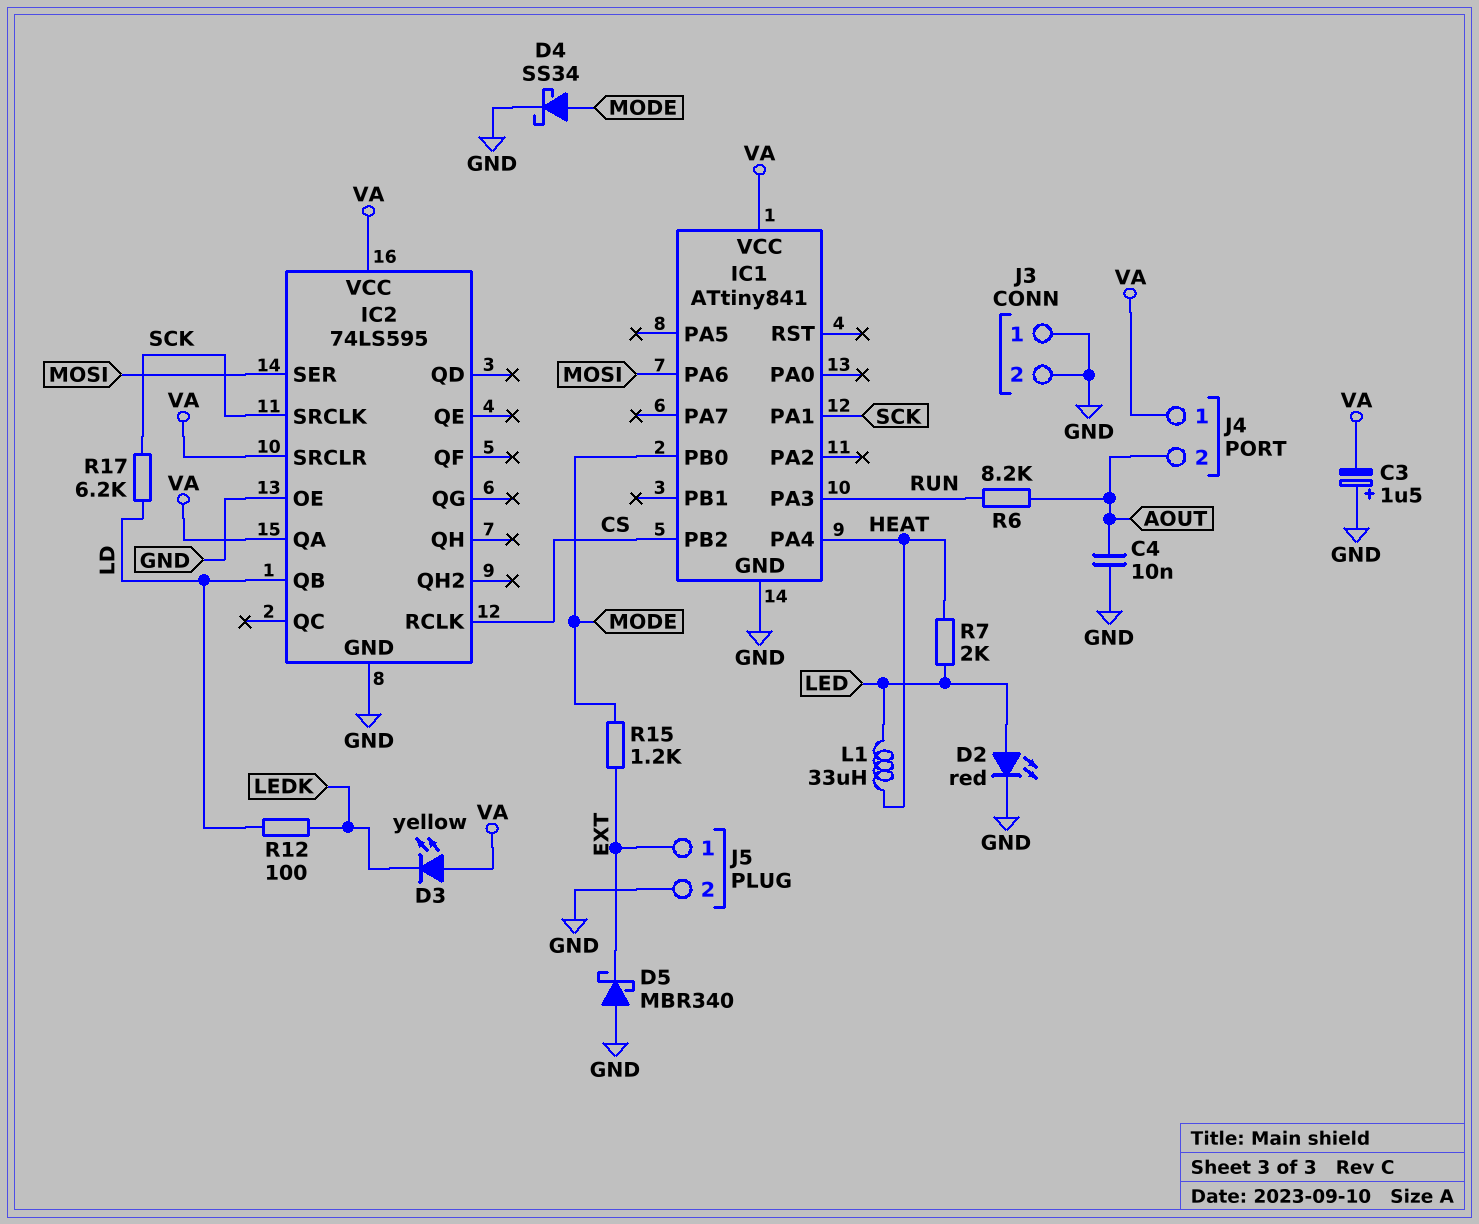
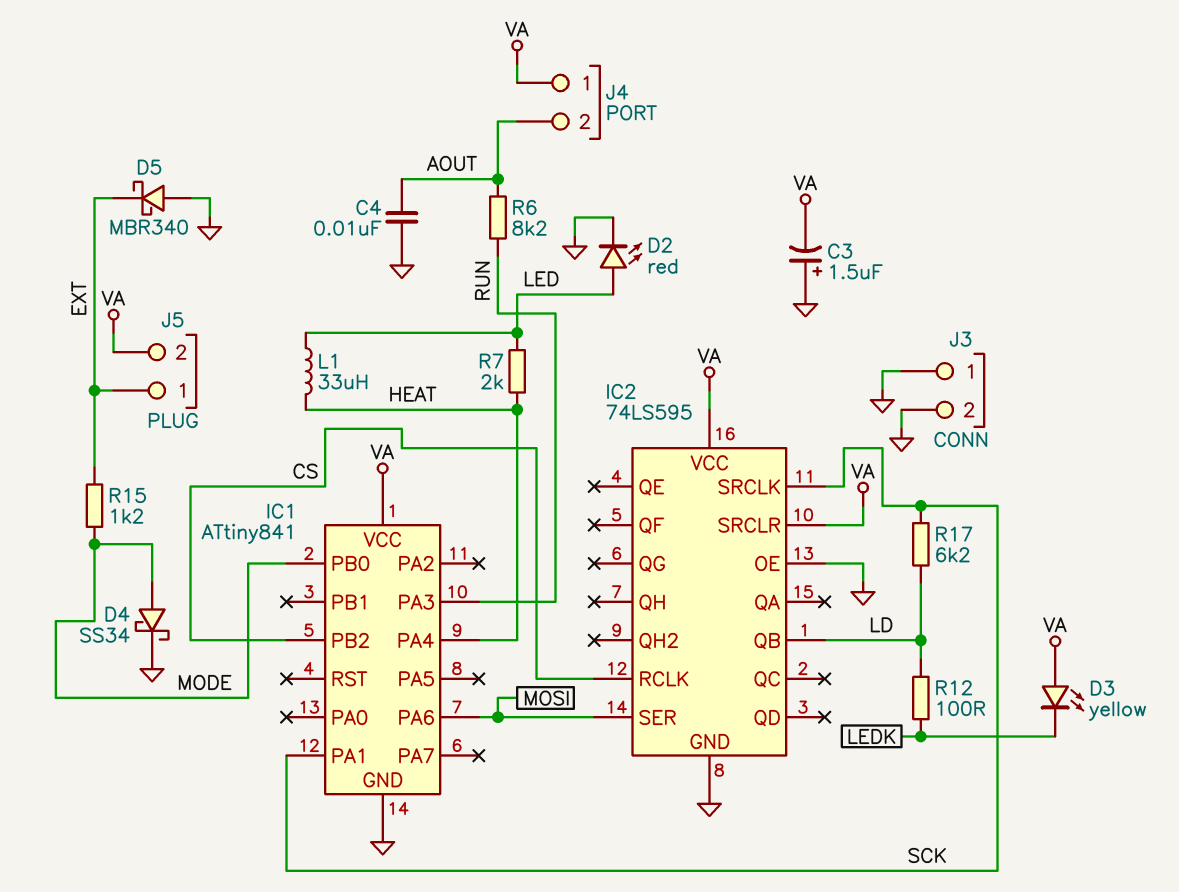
IC2 pin QA: VA -> none
J5 pin 2: GND -> VA

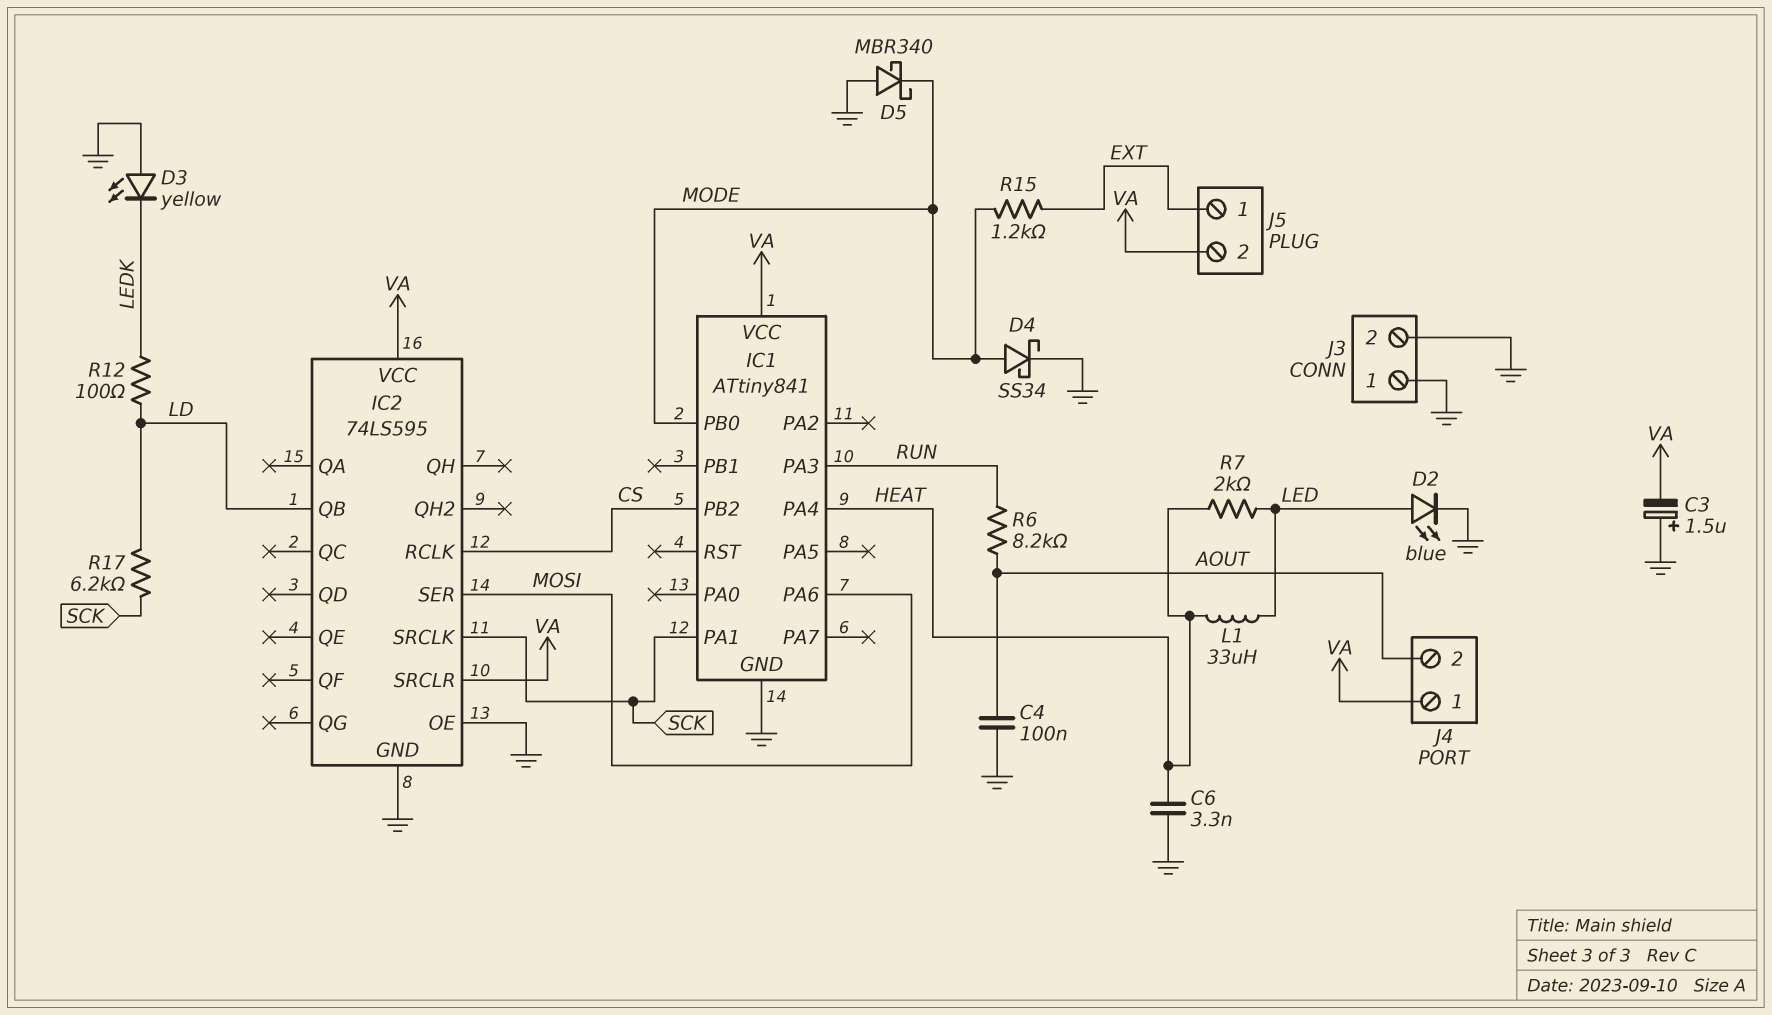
C4: 10nF (AOUT, GND) -> 100nF (AOUT, GND)
C6: none -> 3.3nF (GND, HEAT)
D2: LED red (A LED, K GND) -> LED blue (A LED, K GND)
D3: LED yellow (A VA, K LEDK) -> LED yellow (A GND, K LEDK)
D5: schottky MBR340 (A GND, K EXT) -> schottky MBR340 (A GND, K MODE)

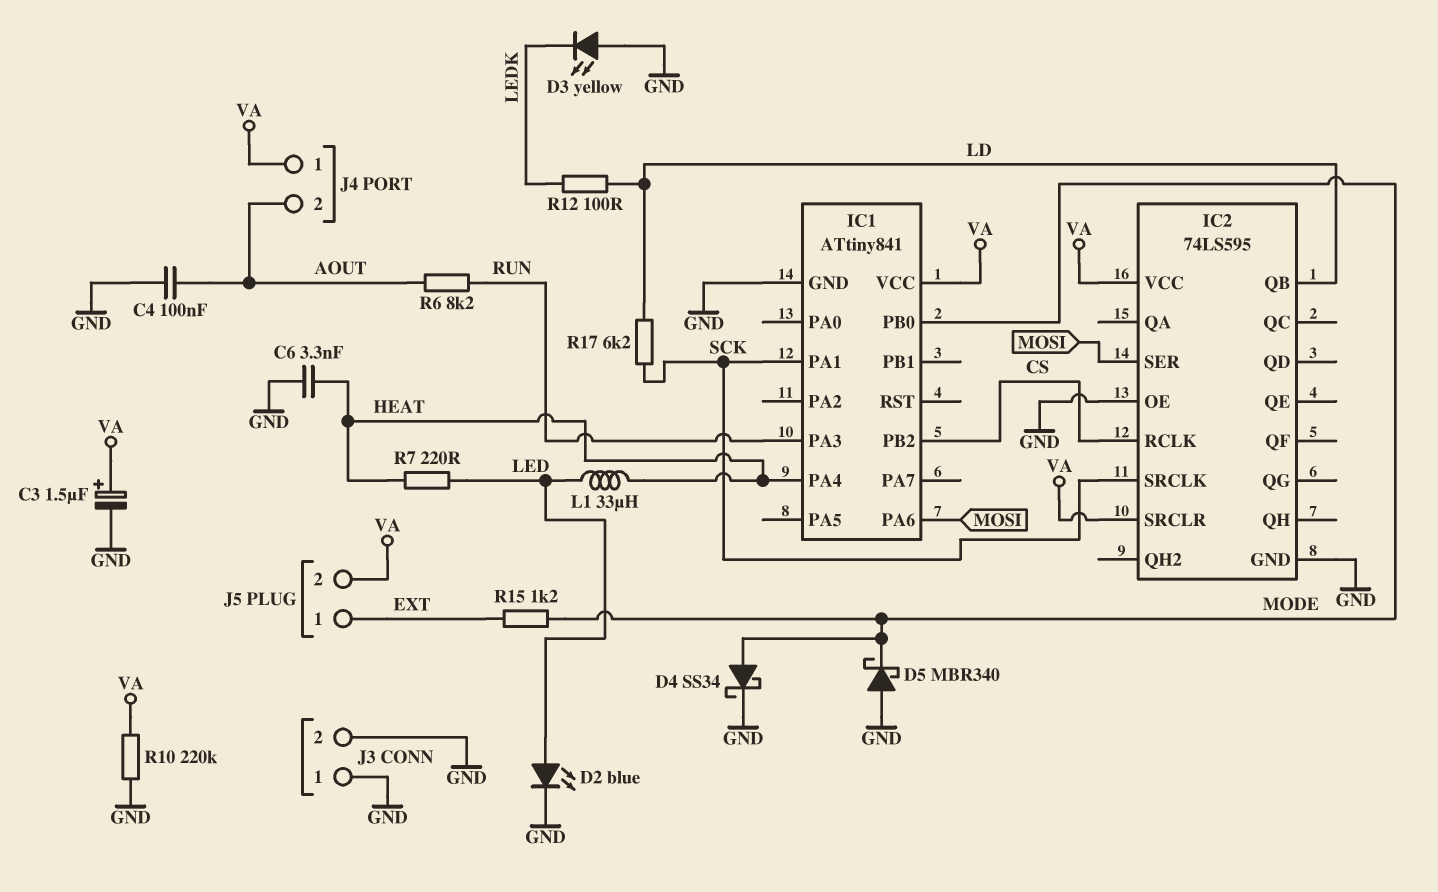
C3: 1.5uF (plus GND, minus VA) -> 1.5uF (plus VA, minus GND)
R7: 2k (HEAT, LED) -> 220 (HEAT, LED)
R10: none -> 220k (GND, VA)

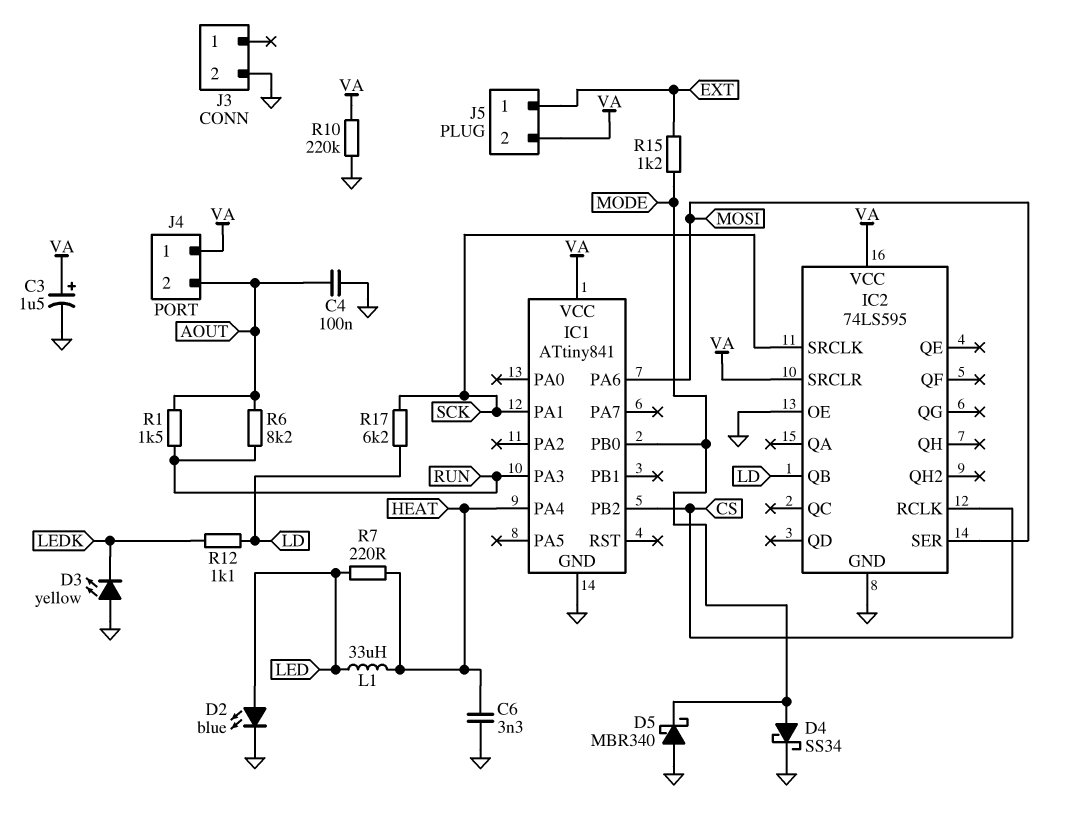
J3 pin 1: GND -> none
R1: none -> 1.5k (AOUT, RUN)
R12: 100 (LD, LEDK) -> 1.1k (LD, LEDK)

